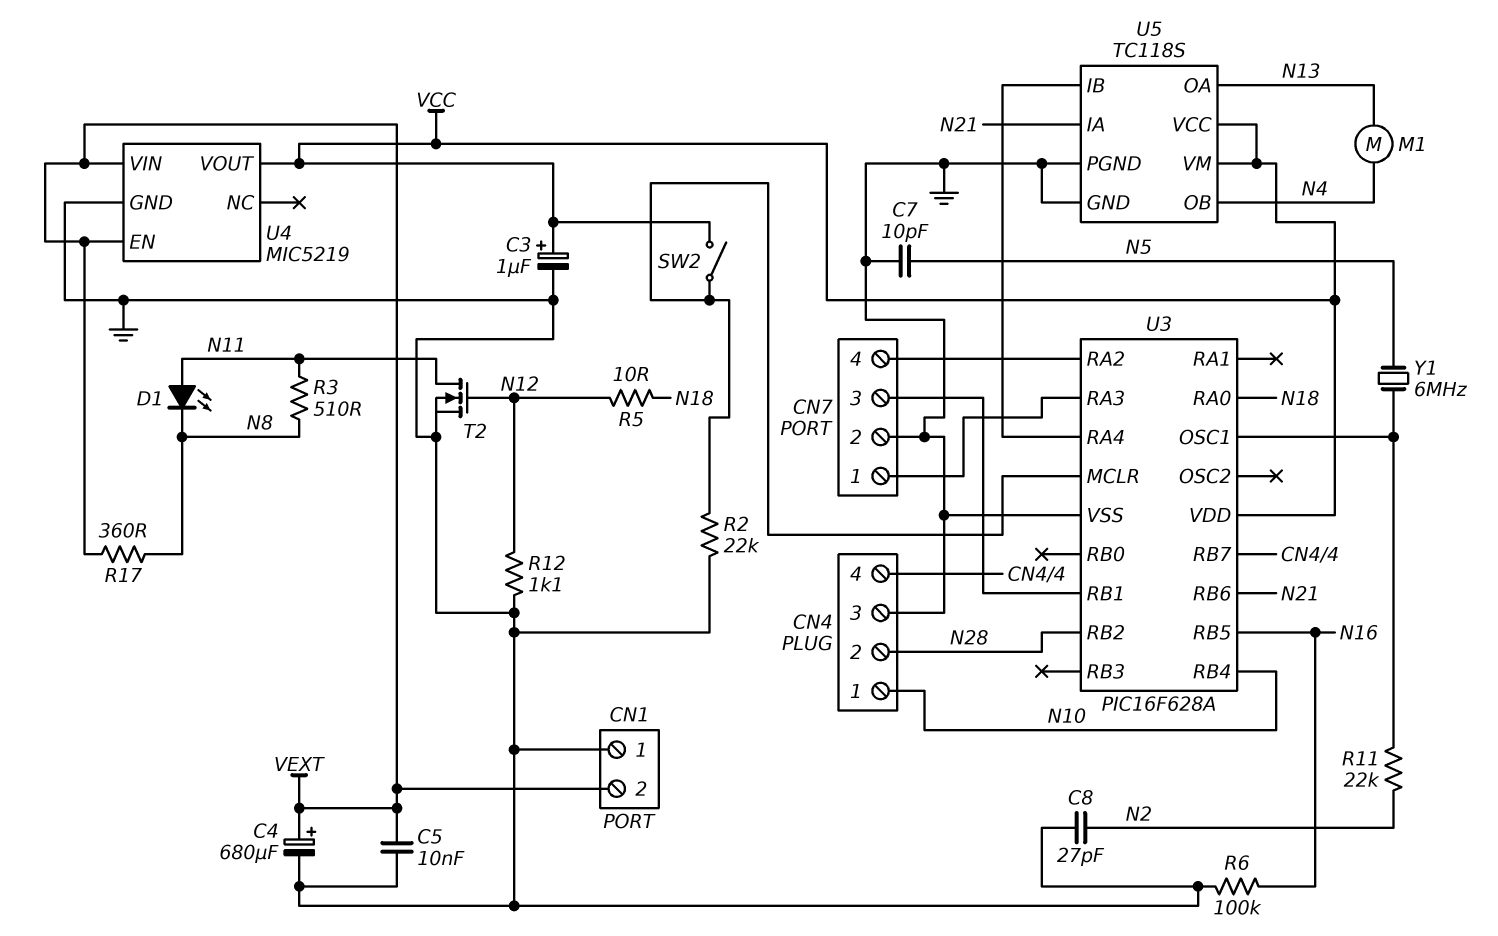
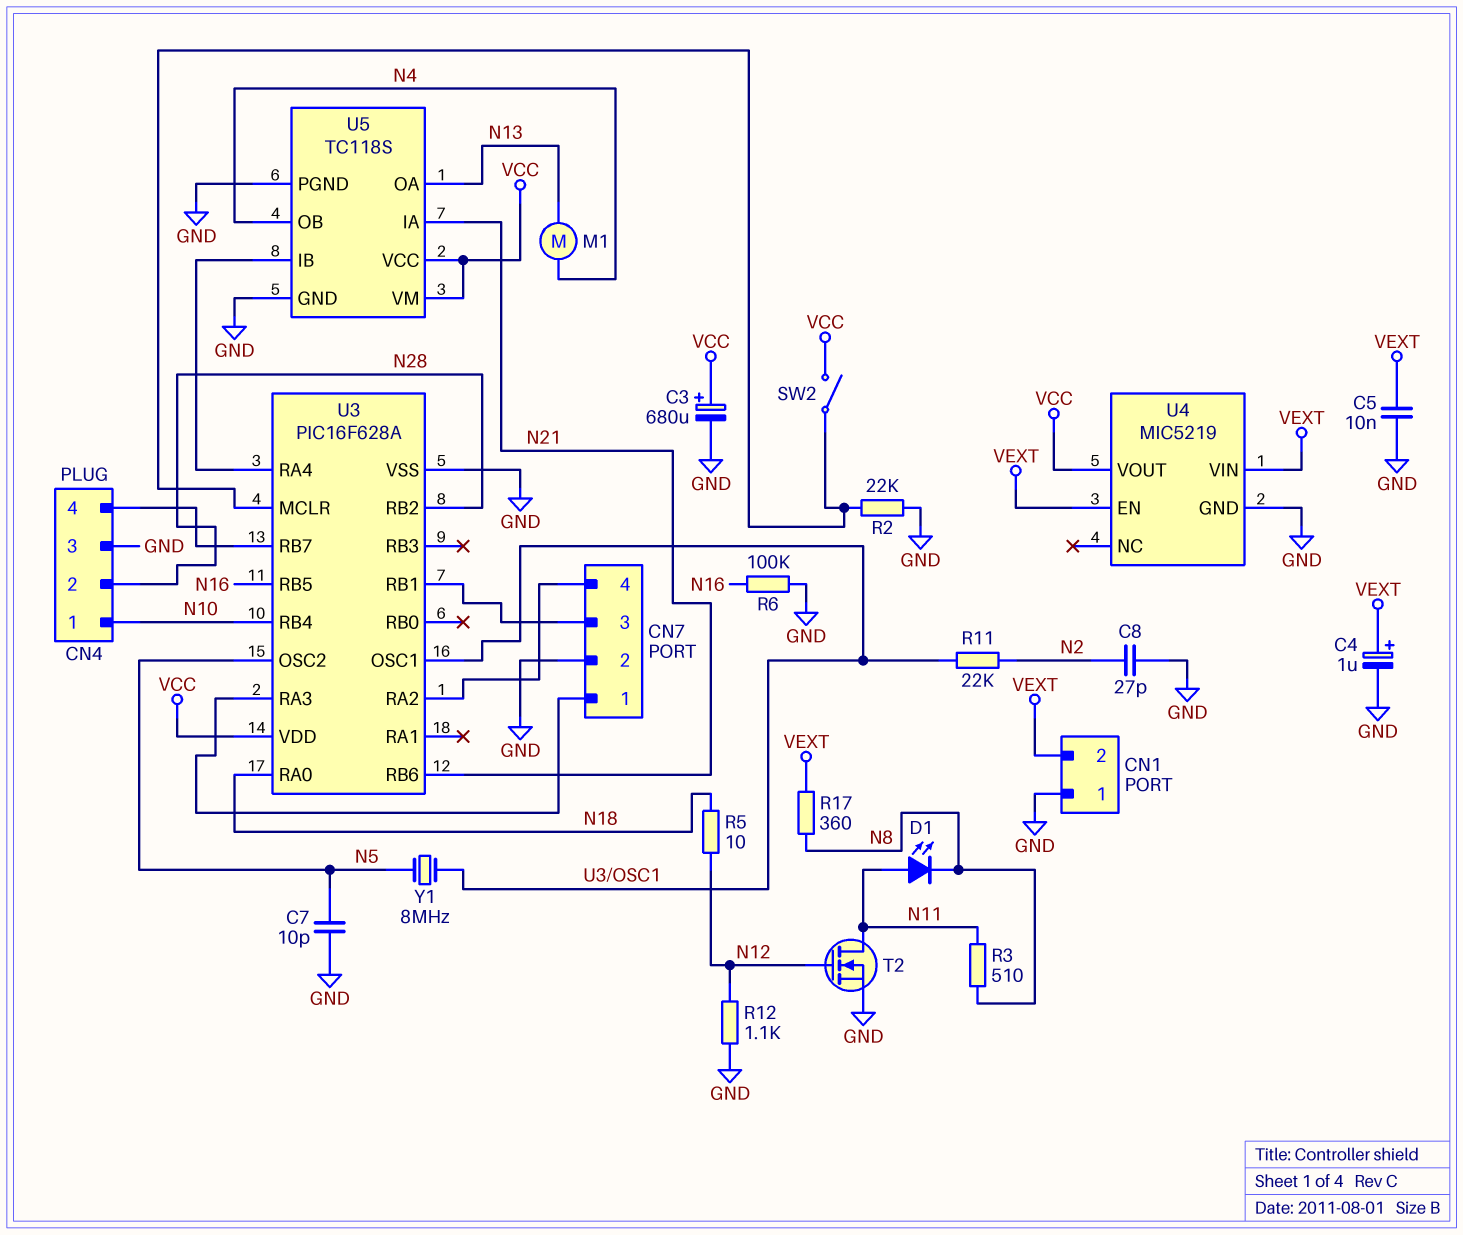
C3: 1uF (plus VCC, minus GND) -> 680uF (plus VCC, minus GND)
C4: 680uF (plus VEXT, minus GND) -> 1uF (plus VEXT, minus GND)
U3 pin OSC2: none -> N5
Y1: 6MHz (N5, U3/OSC1) -> 8MHz (N5, U3/OSC1)

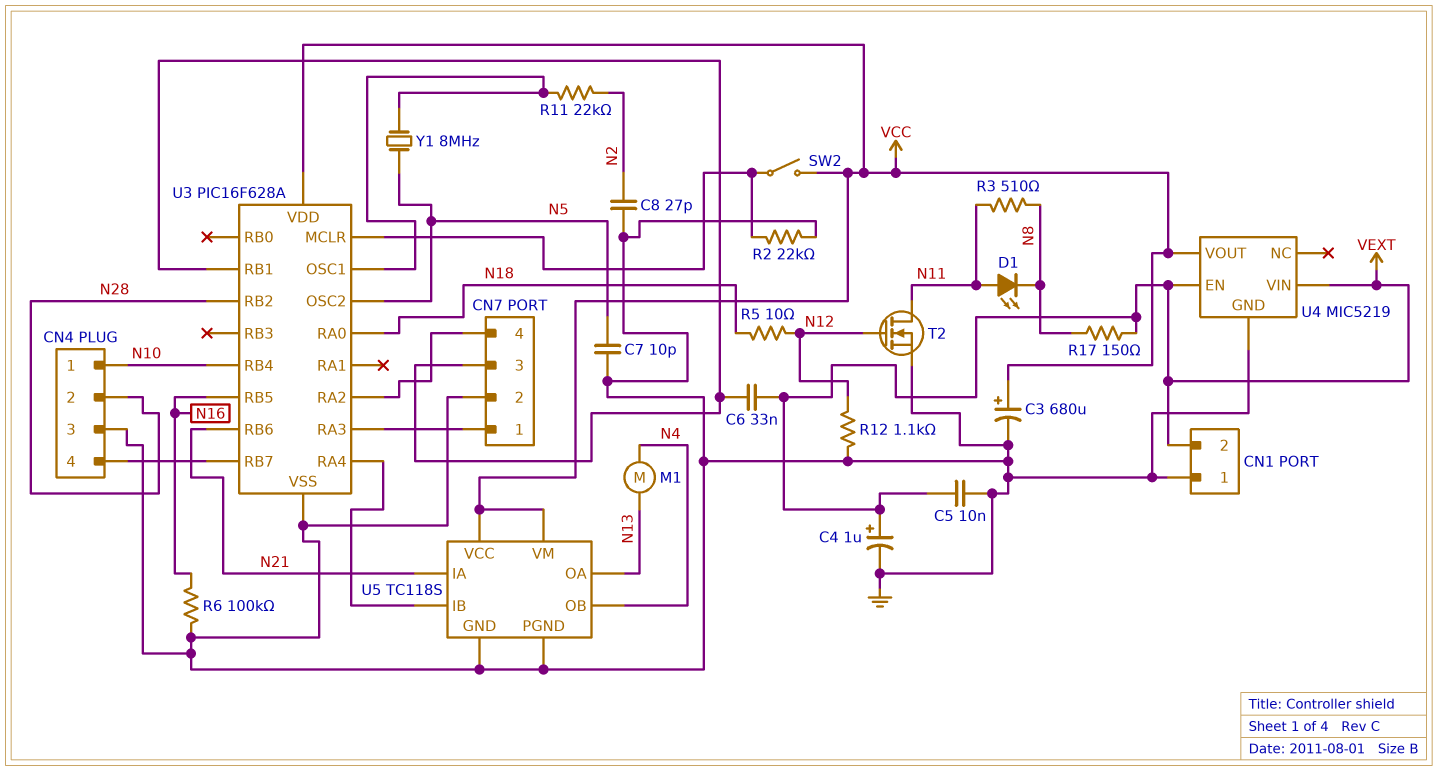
C6: none -> 33nF (CN7/3, VEXT)
R17: 360 (N8, VEXT) -> 150 (N8, VEXT)

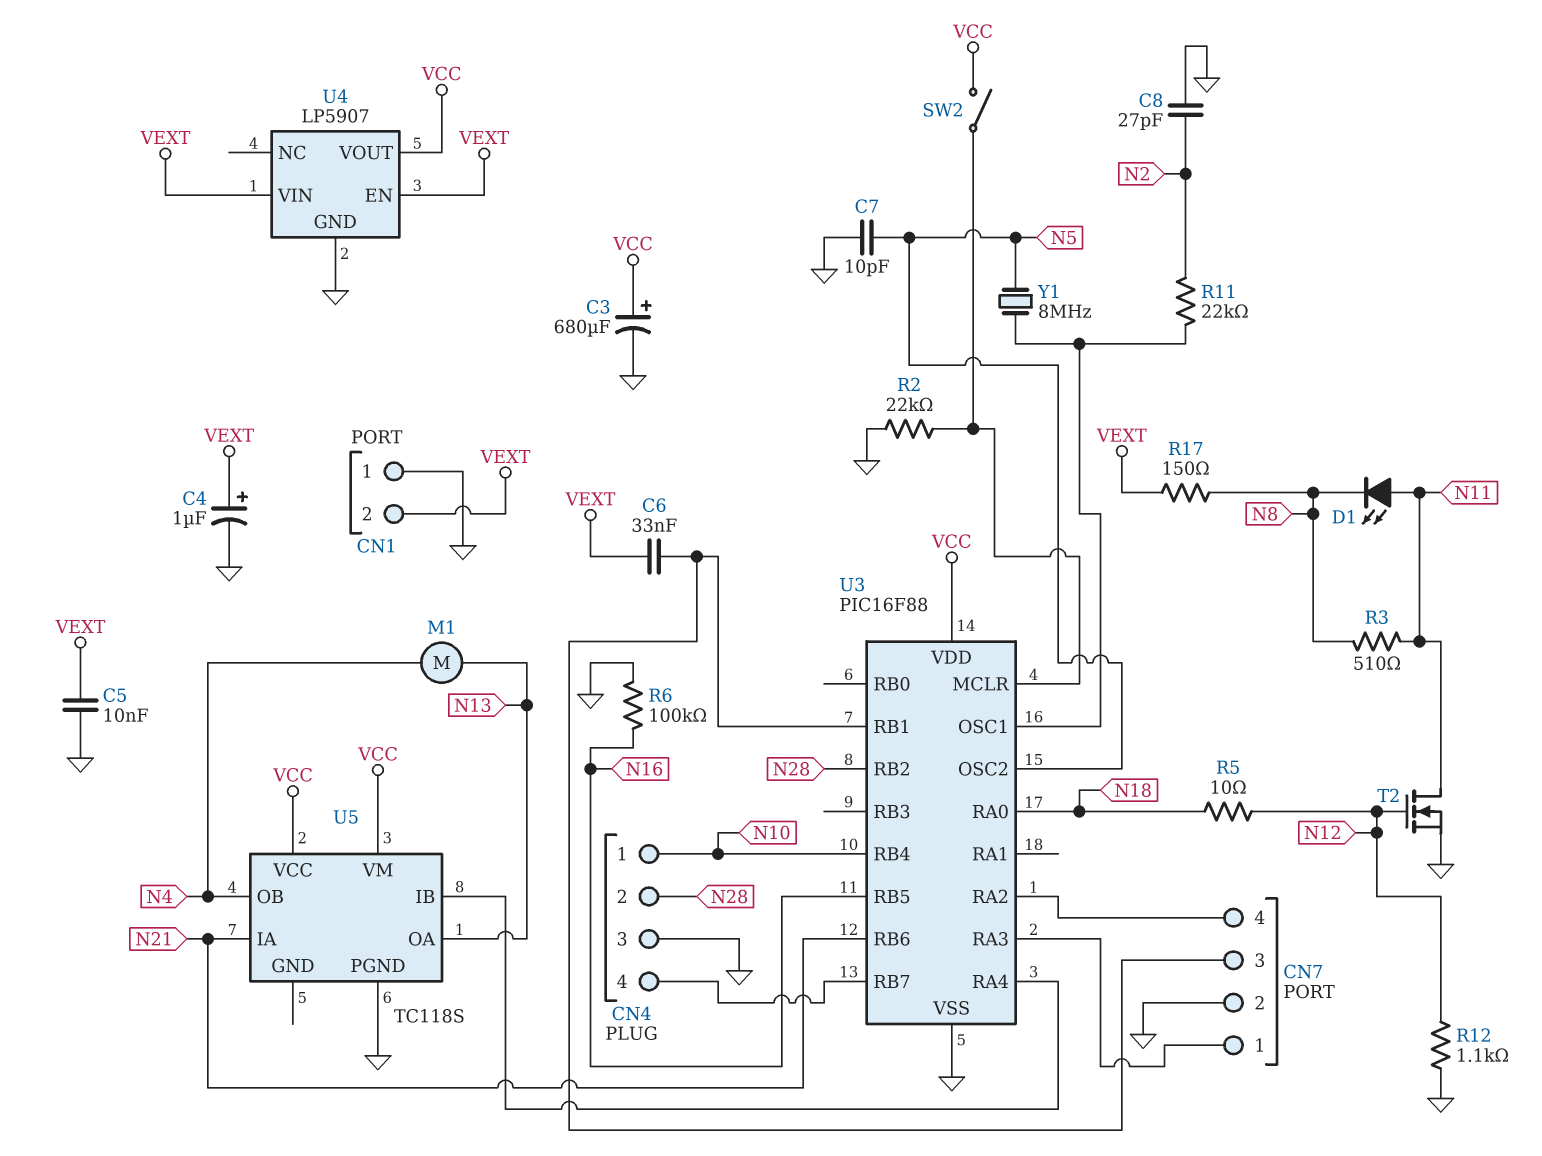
U3: PIC16F628A -> PIC16F88
U4: MIC5219 -> LP5907
U5 pin GND: GND -> none

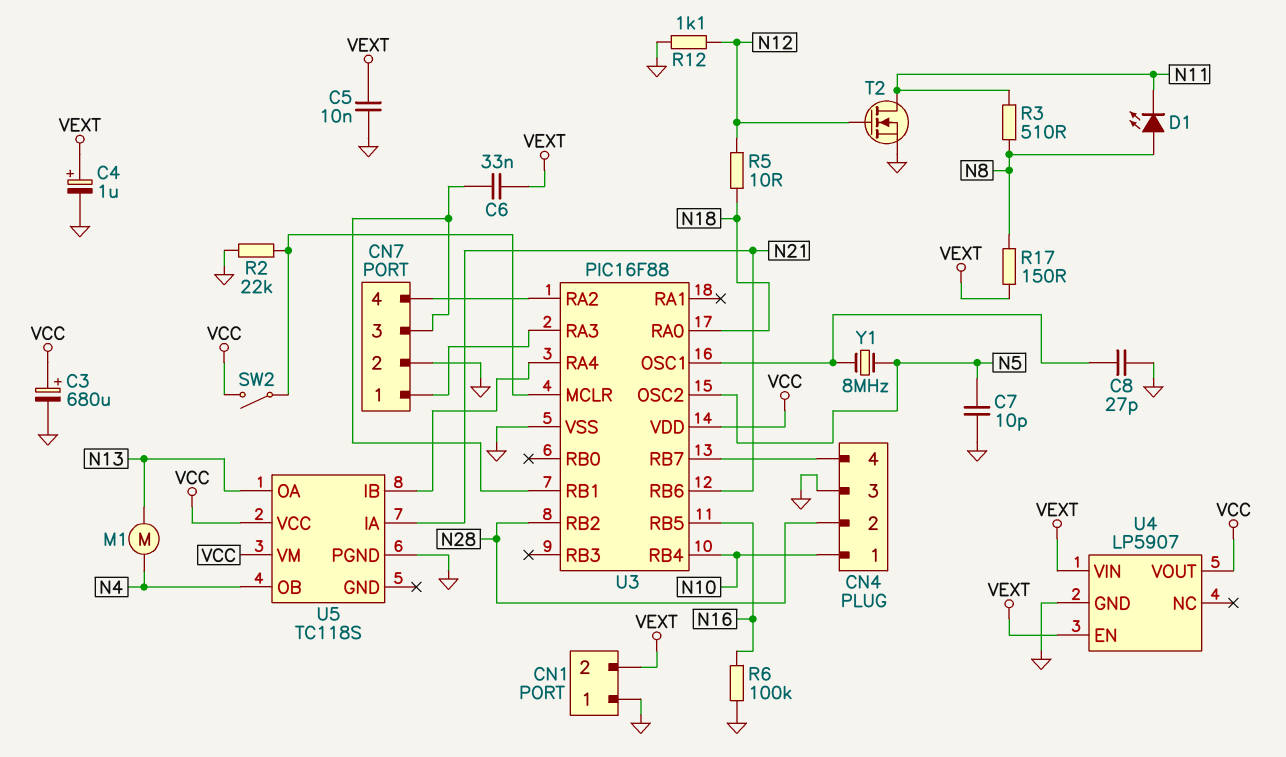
C8: 27pF (GND, N2) -> 27pF (GND, U3/OSC1)
D1: LED (A N11, K N8) -> LED (A N8, K N11)
R11: 22k (N2, U3/OSC1) -> none

